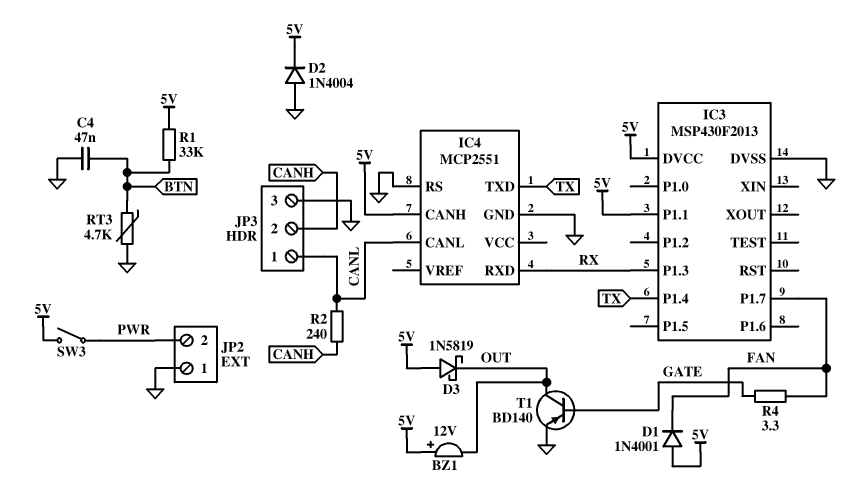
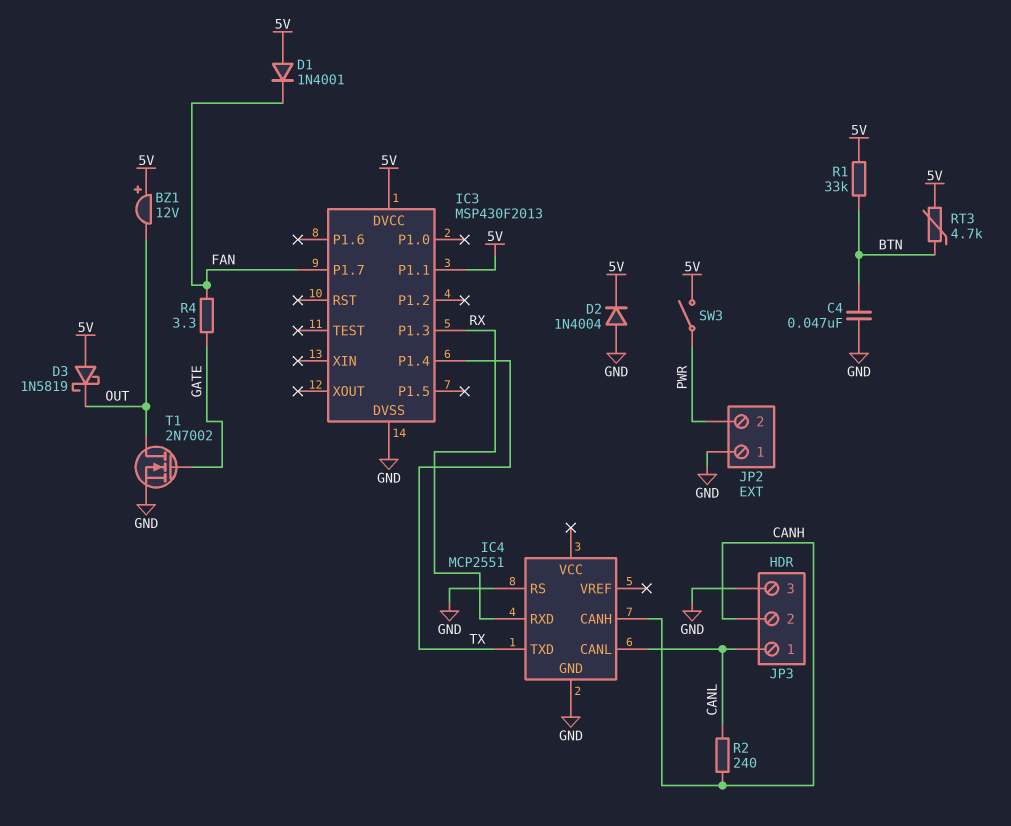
IC4 pin CANH: 5V -> CANH
RT3: 4.7k (BTN, GND) -> 4.7k (5V, BTN)
T1: PNP BD140 (B GATE, C OUT, E GND) -> NMOS 2N7002 (G GATE, D OUT, S GND)

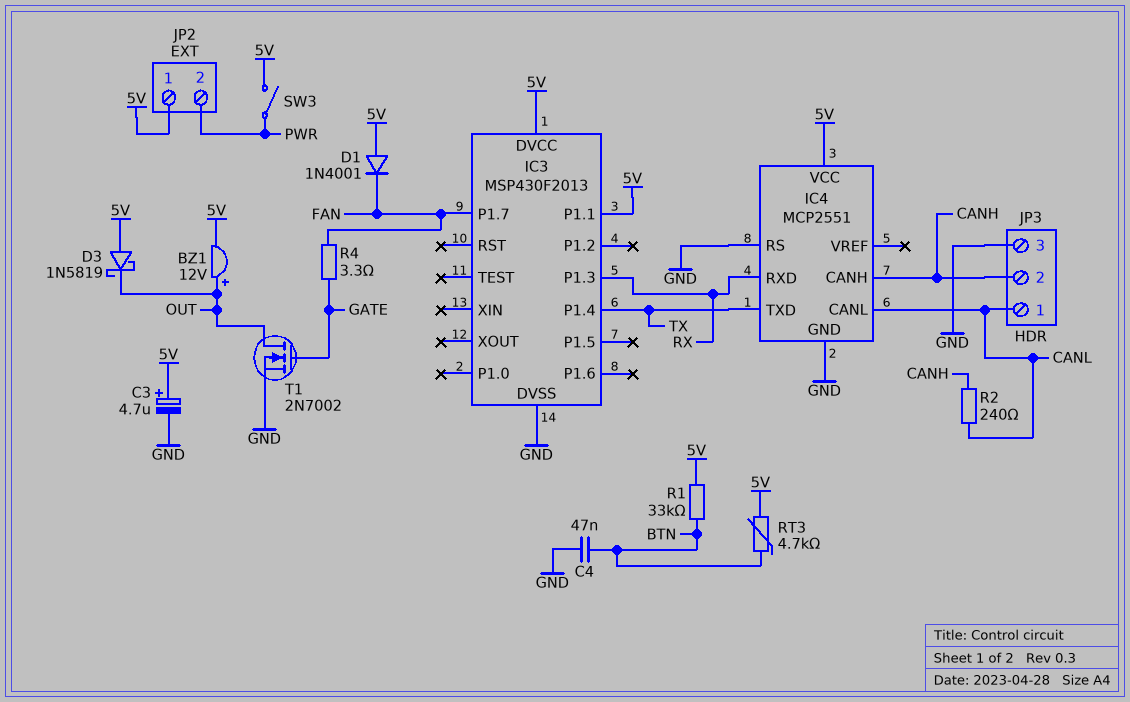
BZ1: buzzer 12V (plus 5V, minus OUT) -> buzzer 12V (plus OUT, minus 5V)
C3: none -> 4.7uF (plus 5V, minus GND)
D2: diode 1N4004 (A GND, K 5V) -> none
IC4 pin VCC: none -> 5V
JP2 pin 1: GND -> 5V

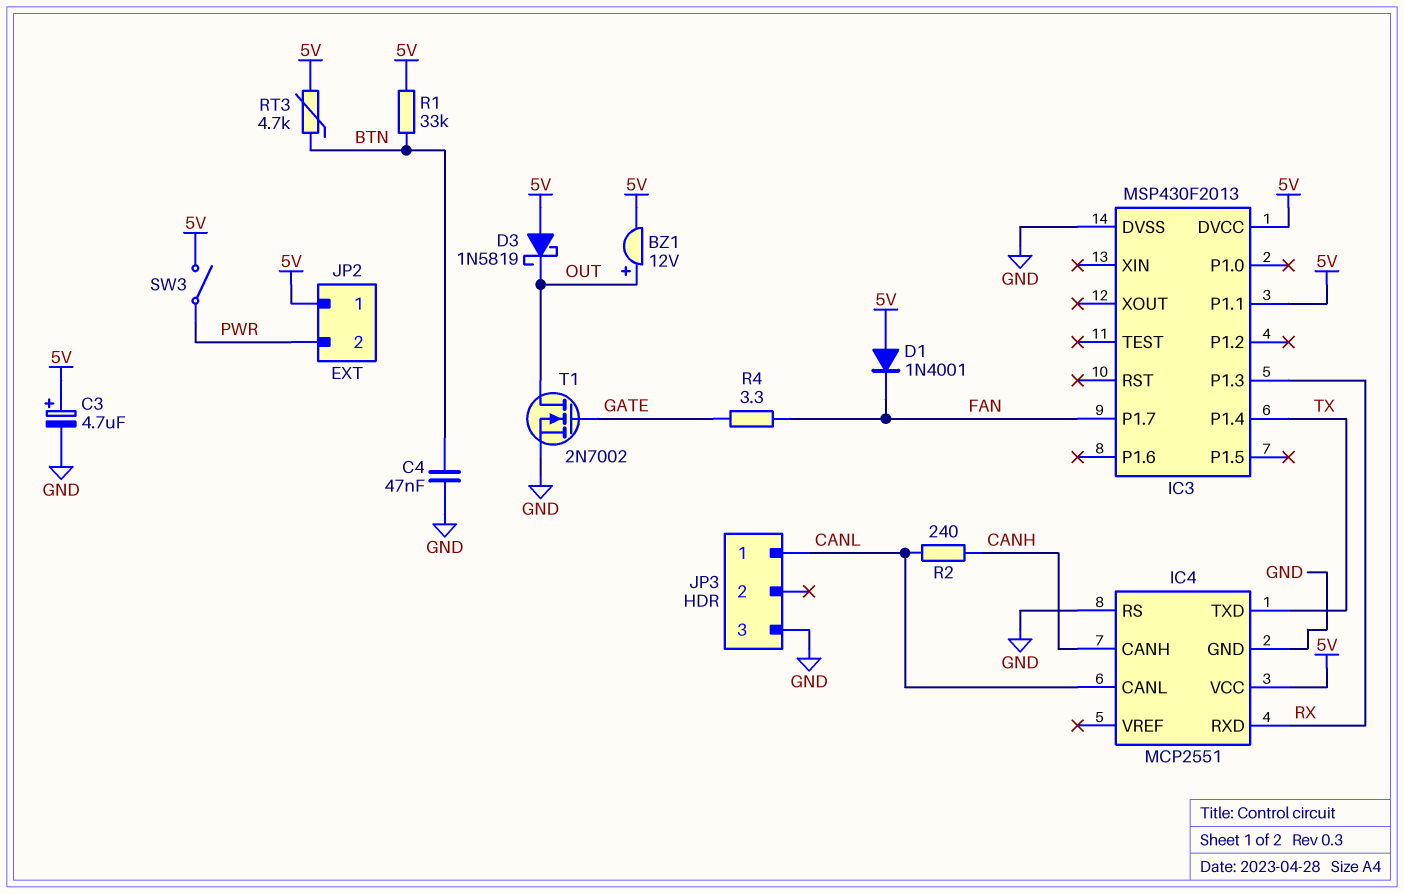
JP3 pin 2: CANH -> none

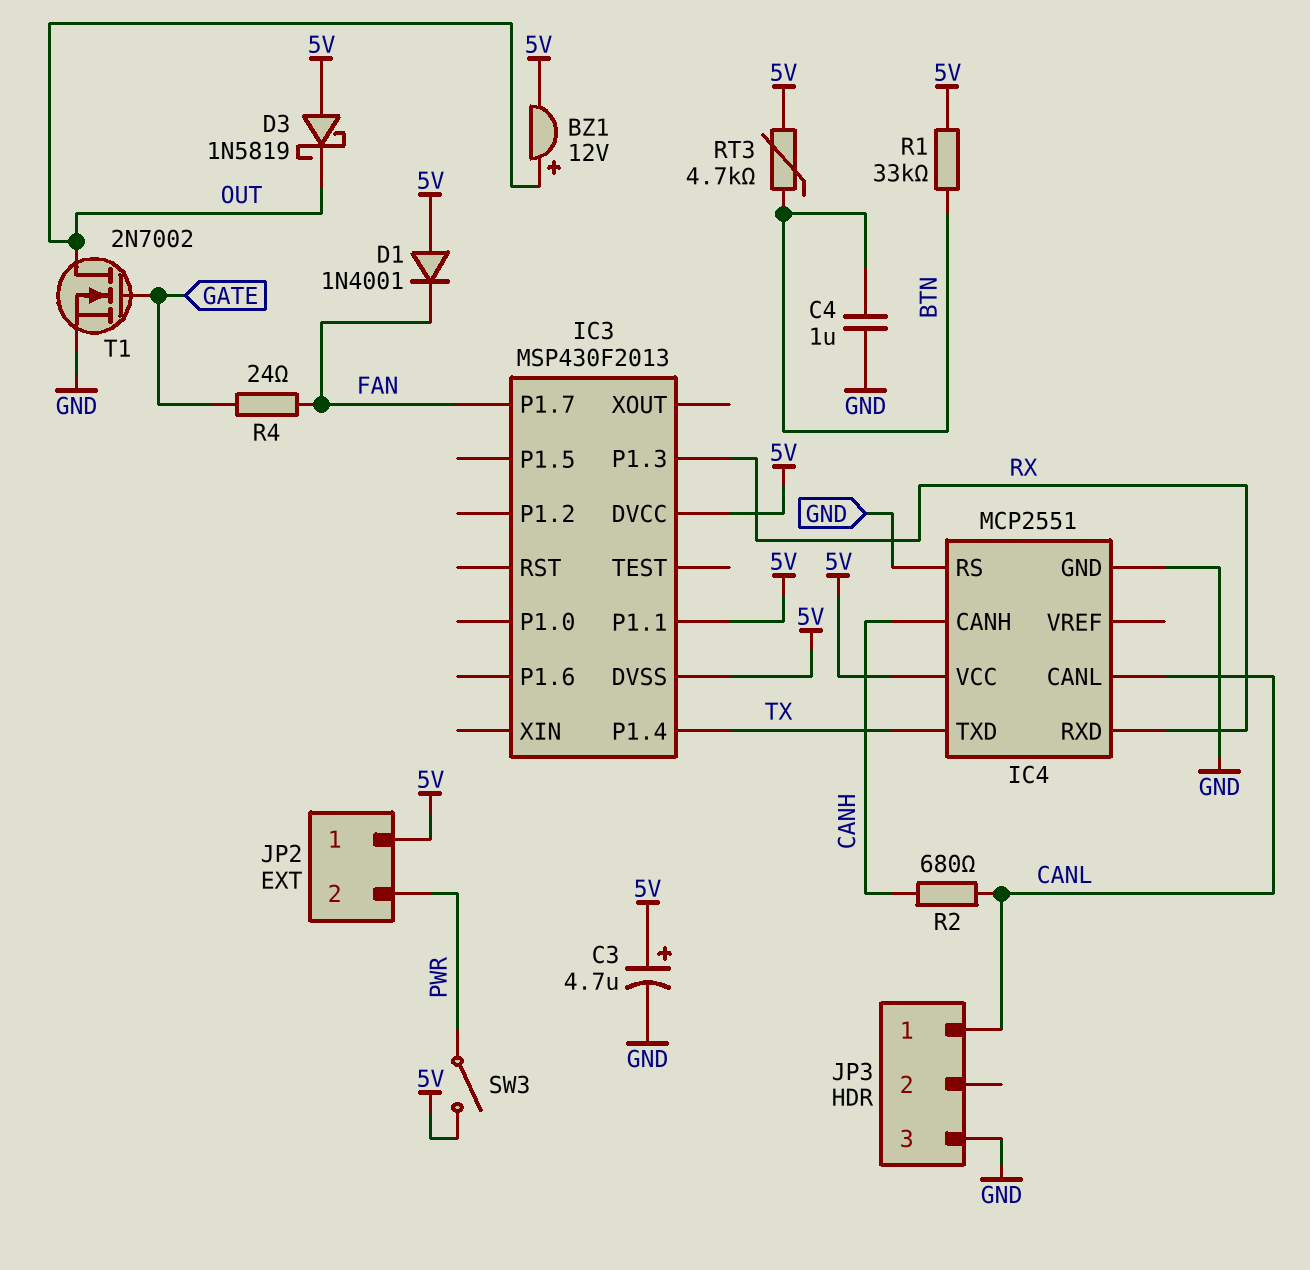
C4: 47nF (BTN, GND) -> 1uF (BTN, GND)
IC3 pin DVSS: GND -> 5V
R2: 240 (CANH, CANL) -> 680 (CANH, CANL)
R4: 3.3 (FAN, GATE) -> 24 (FAN, GATE)

